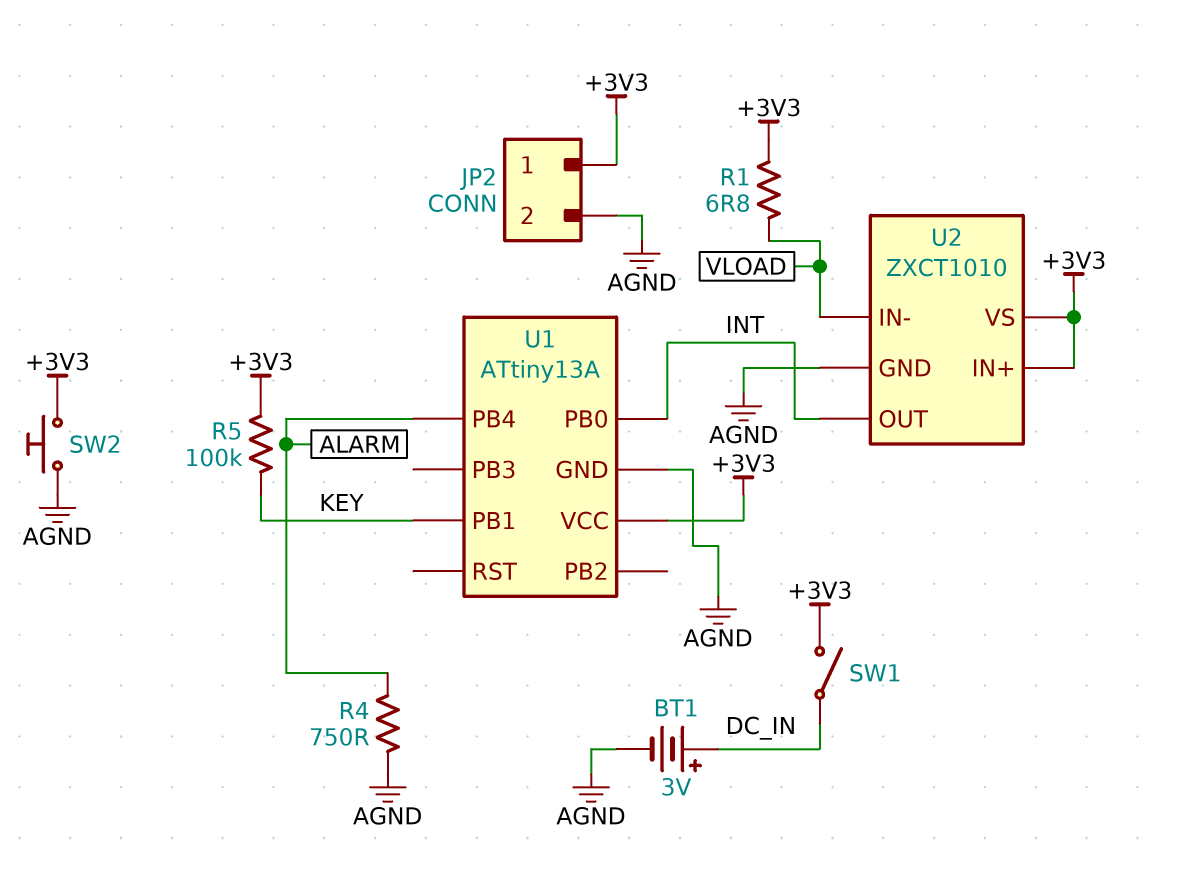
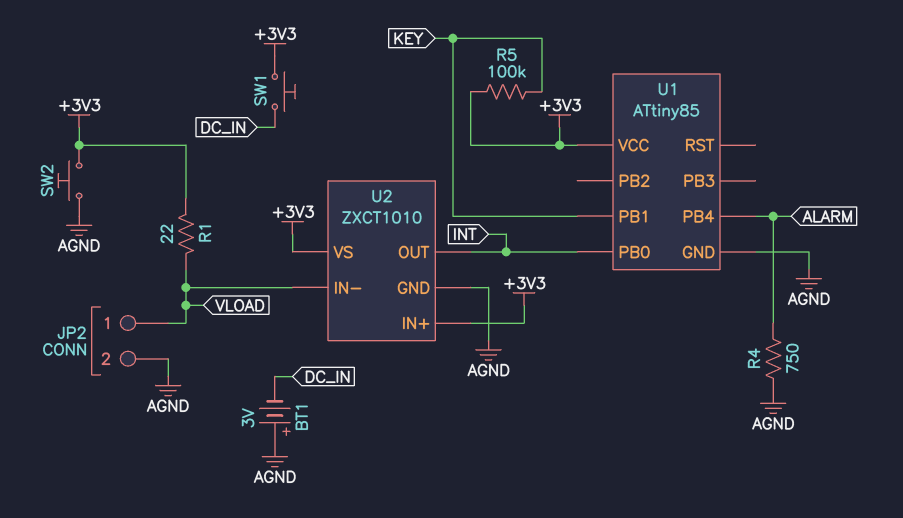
BT1: 3V (plus DC_IN, minus AGND) -> 3V (plus AGND, minus DC_IN)
JP2 pin 1: +3V3 -> VLOAD
R1: 6.8 (+3V3, VLOAD) -> 22 (+3V3, VLOAD)
SW1: switch (+3V3, DC_IN) -> button (+3V3, DC_IN)
U1: ATtiny13A -> ATtiny85

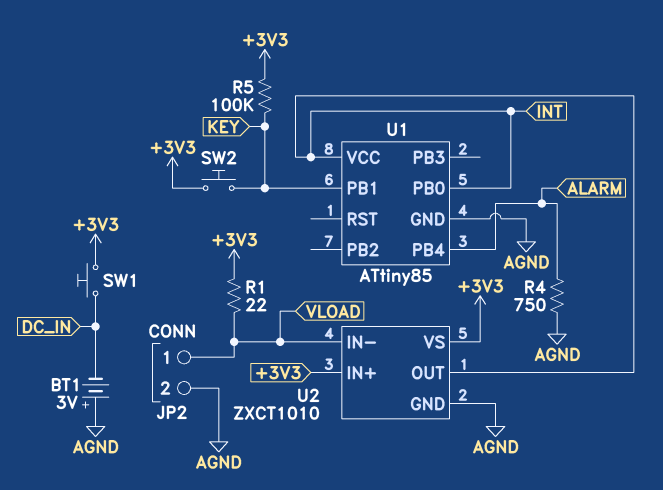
SW2: button (+3V3, AGND) -> button (+3V3, KEY)
U1 pin VCC: +3V3 -> INT

